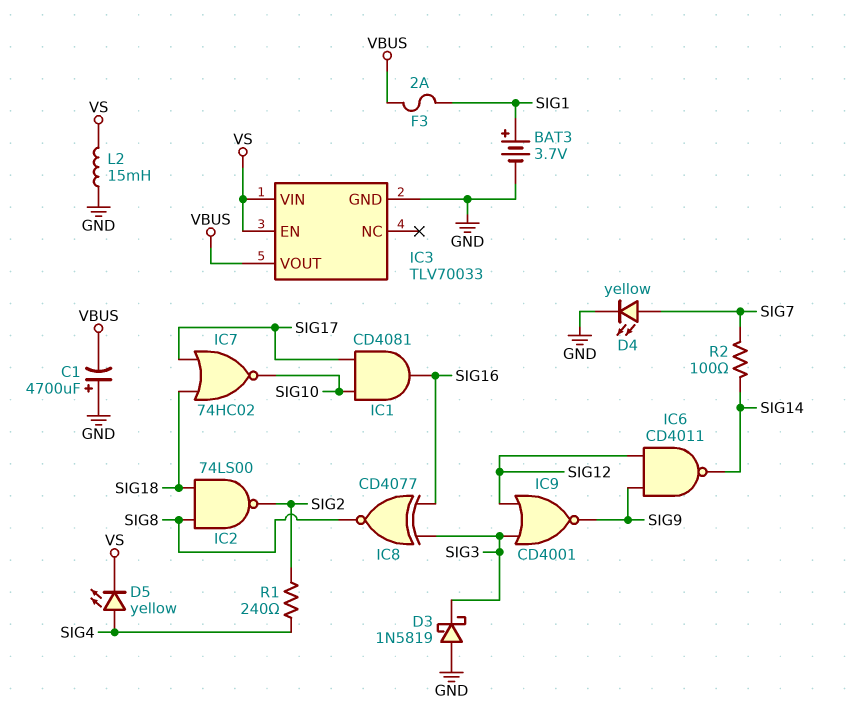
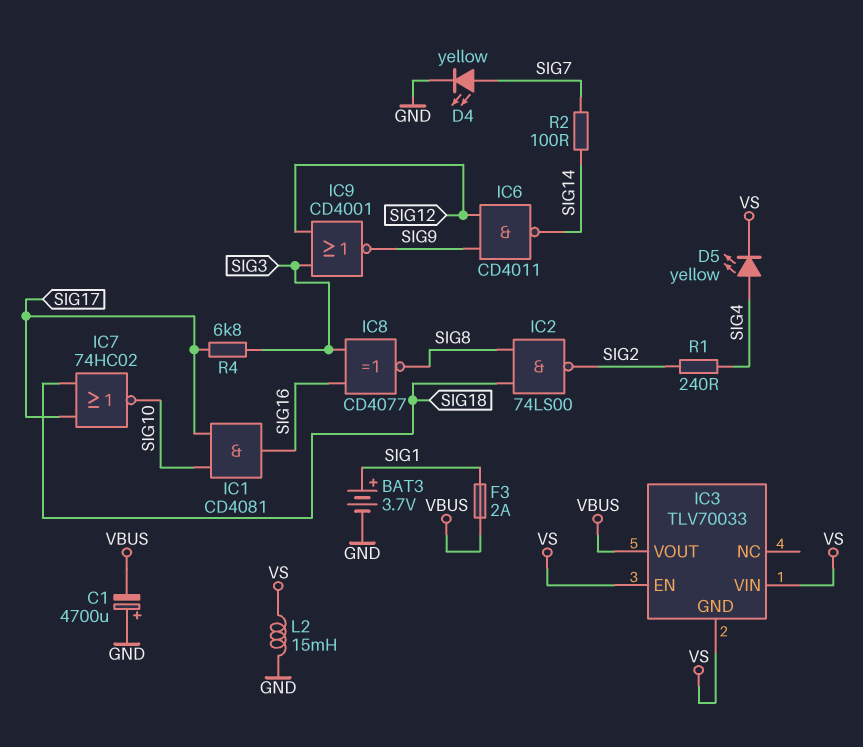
D3: schottky 1N5819 (A GND, K SIG3) -> none
IC3 pin GND: GND -> VS
R4: none -> 6.8k (SIG3, SIG17)

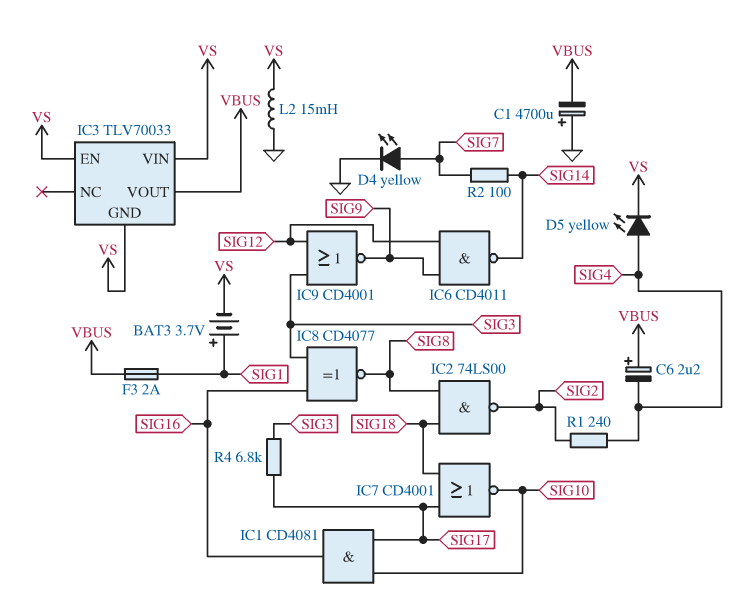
BAT3: 3.7V (plus SIG1, minus GND) -> 3.7V (plus SIG1, minus VS)
C6: none -> 2.2uF (plus VBUS, minus SIG4)
IC7: NOR 74HC02 (in SIG17, in SIG18, out SIG10) -> NOR CD4001 (in SIG17, in SIG18, out SIG10)

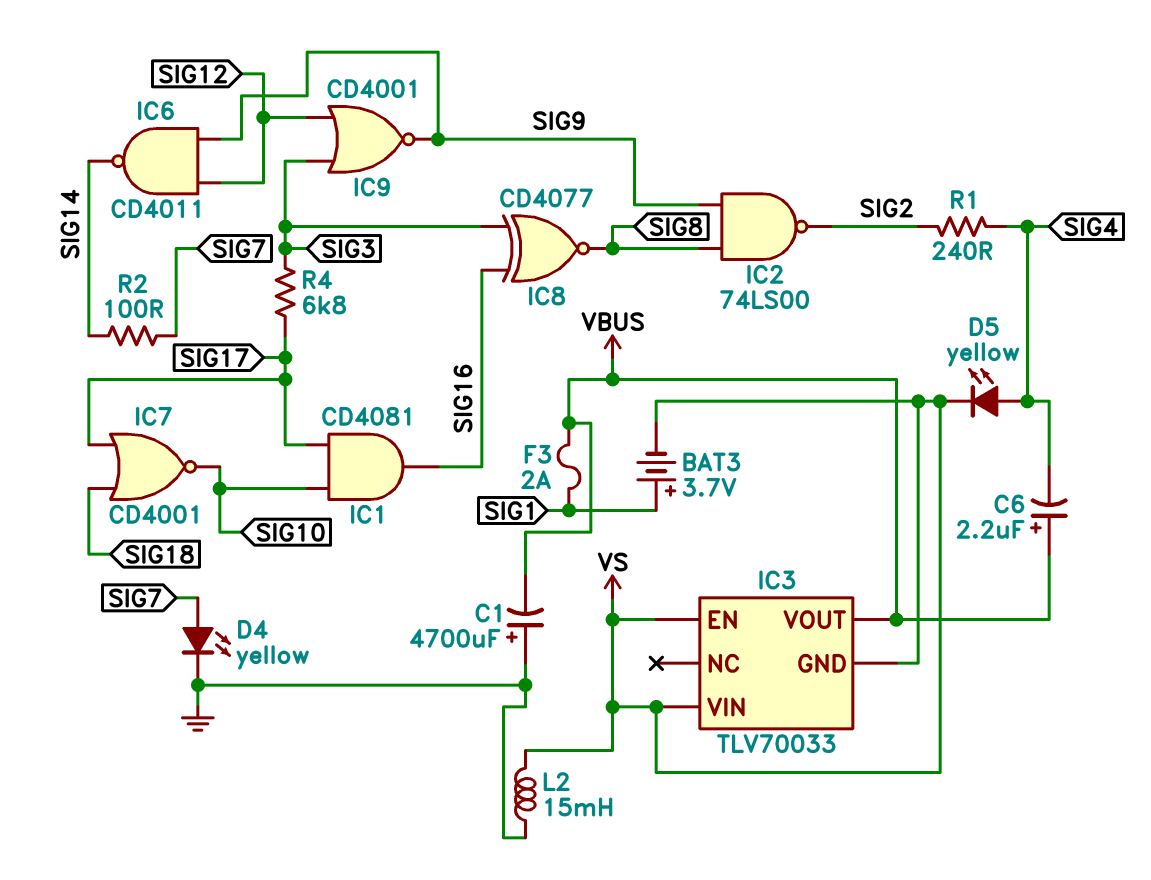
IC2: NAND 74LS00 (in SIG8, in SIG18, out SIG2) -> NAND 74LS00 (in SIG8, in SIG9, out SIG2)

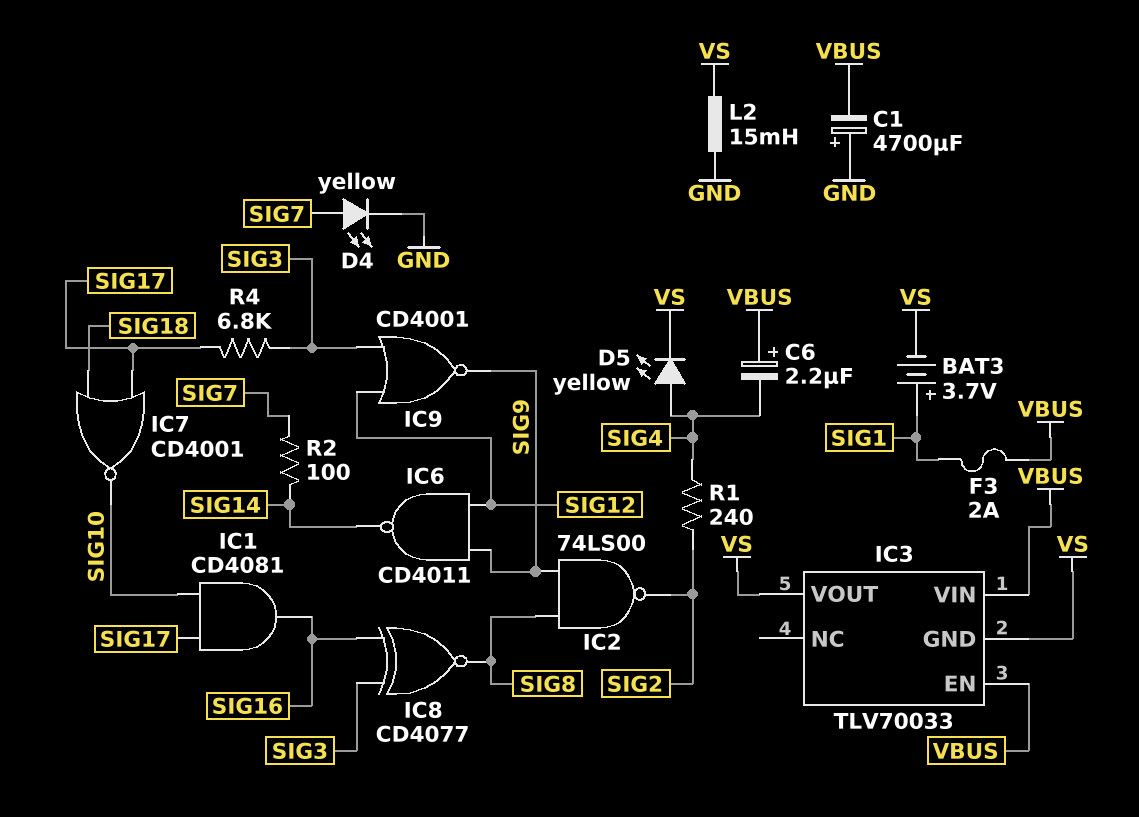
IC3 pin EN: VS -> VBUS
IC3 pin VIN: VS -> VBUS
IC3 pin VOUT: VBUS -> VS

